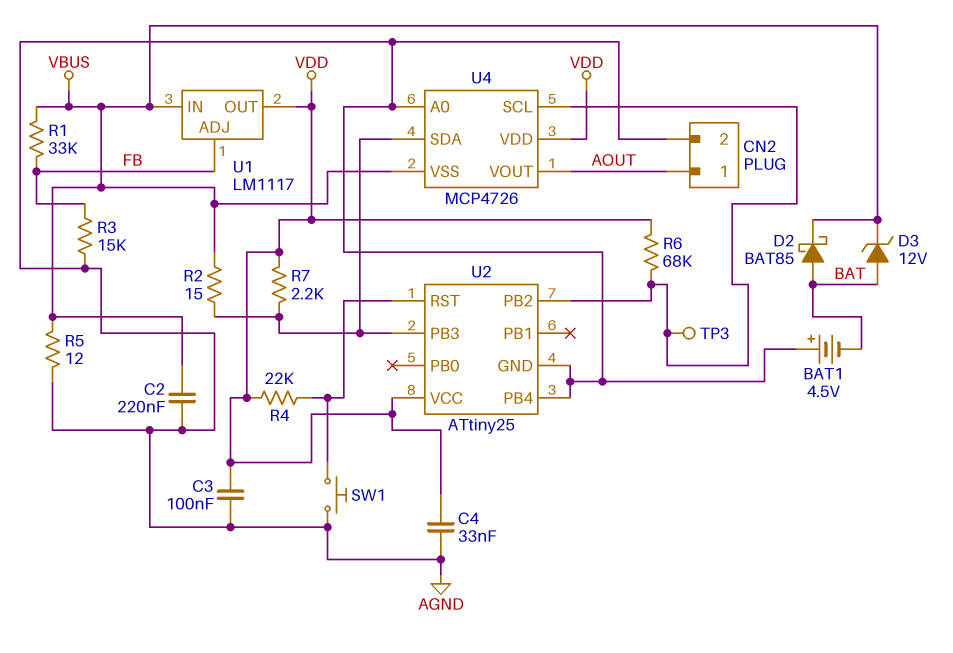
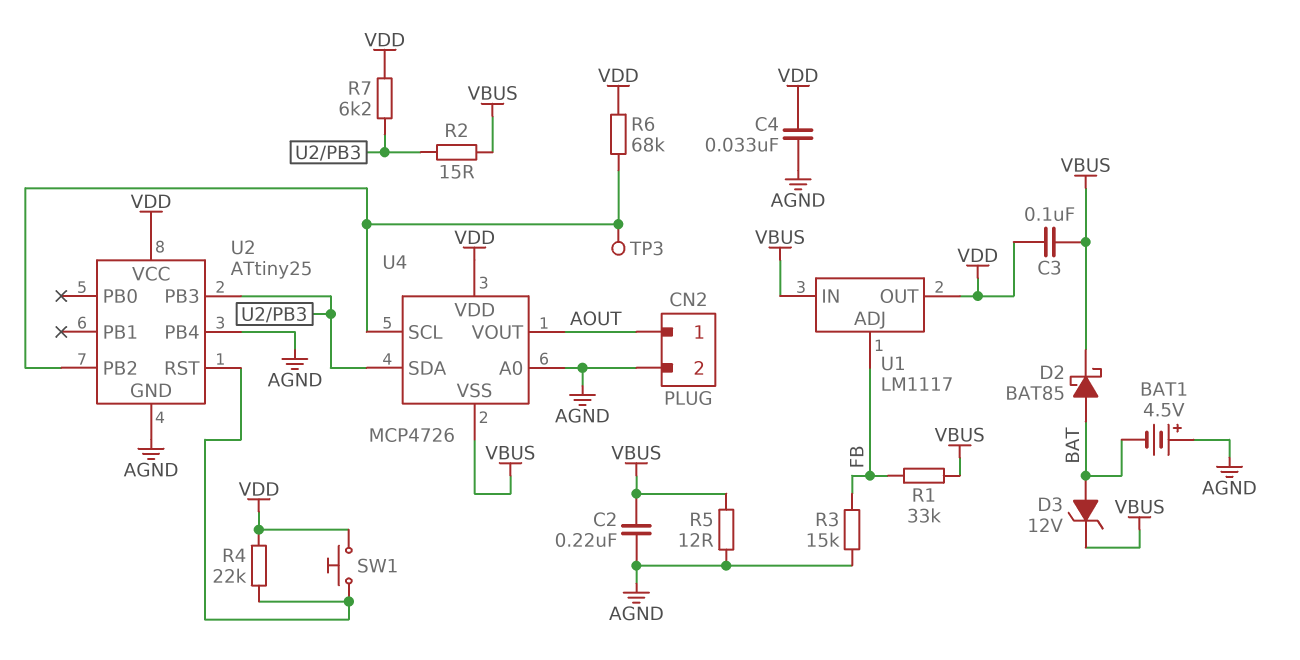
C3: 100nF (AGND, VDD) -> 100nF (VBUS, VDD)
R7: 2.2k (U2/PB3, VDD) -> 6.2k (U2/PB3, VDD)
SW1: button (AGND, U2/RST) -> button (U2/RST, VDD)

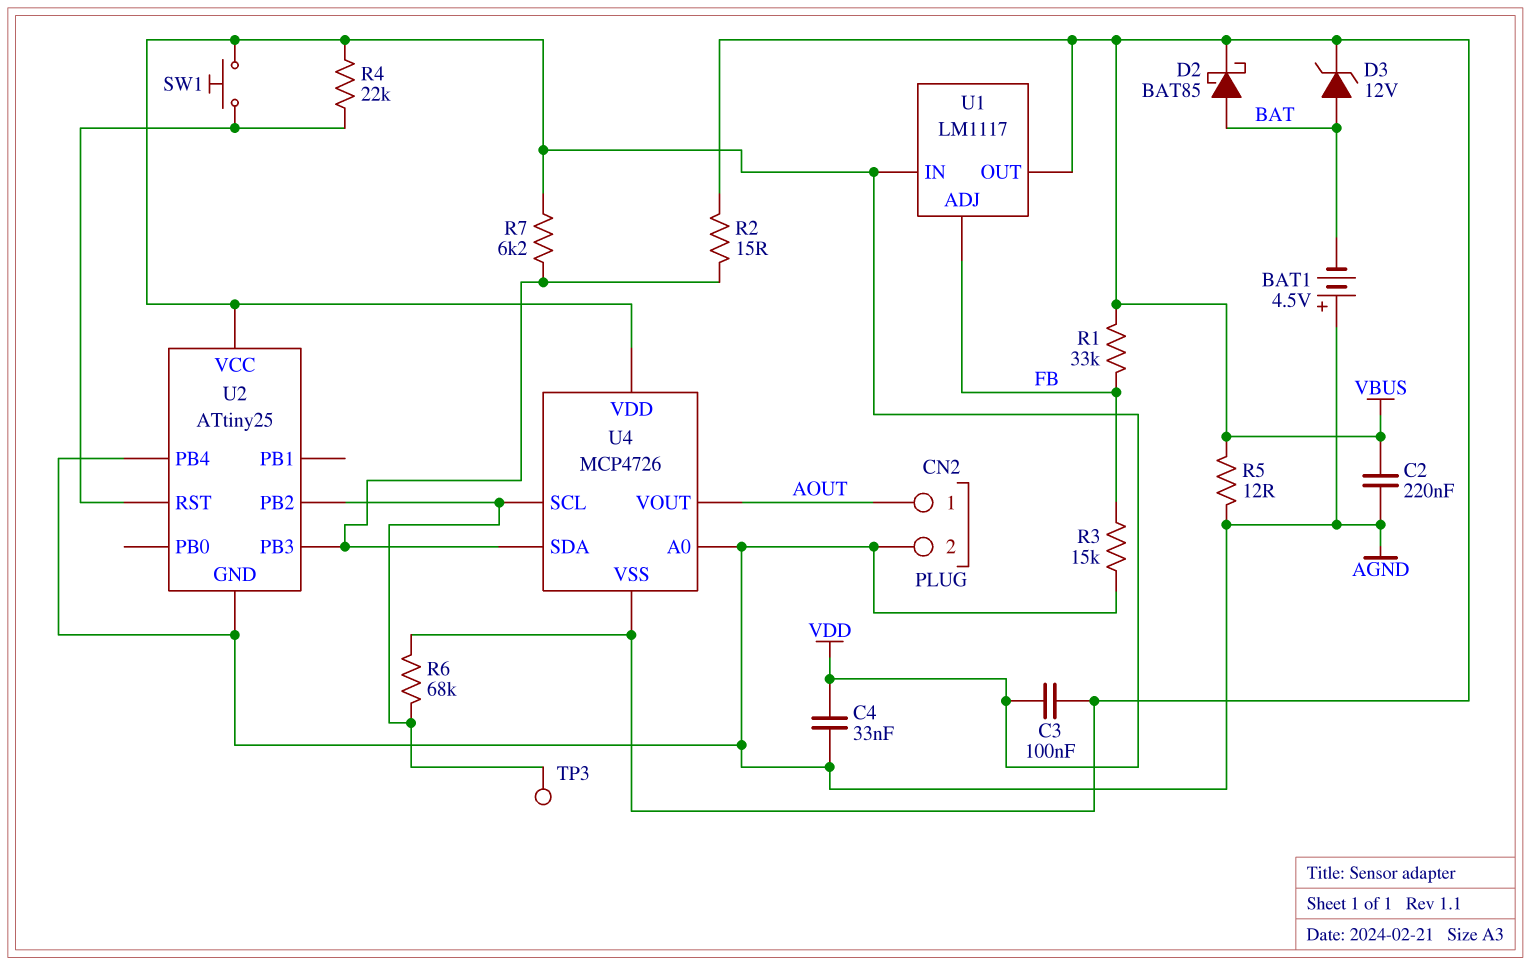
R6: 68k (U2/PB2, VDD) -> 68k (U2/PB2, VBUS)
U1 pin IN: VBUS -> VDD
U1 pin OUT: VDD -> VBUS

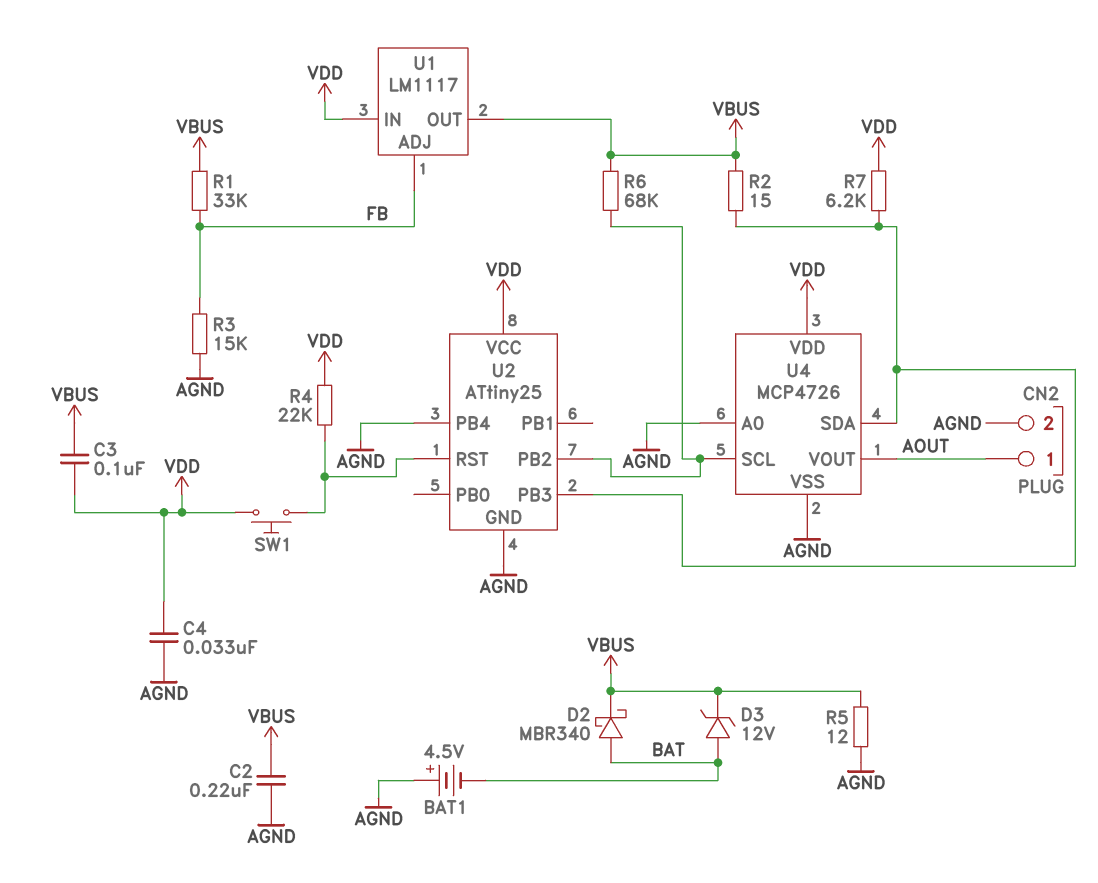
D2: schottky BAT85 (A BAT, K VBUS) -> schottky MBR340 (A BAT, K VBUS)
TP3: test point (U2/PB2) -> none
U4 pin VSS: VBUS -> AGND

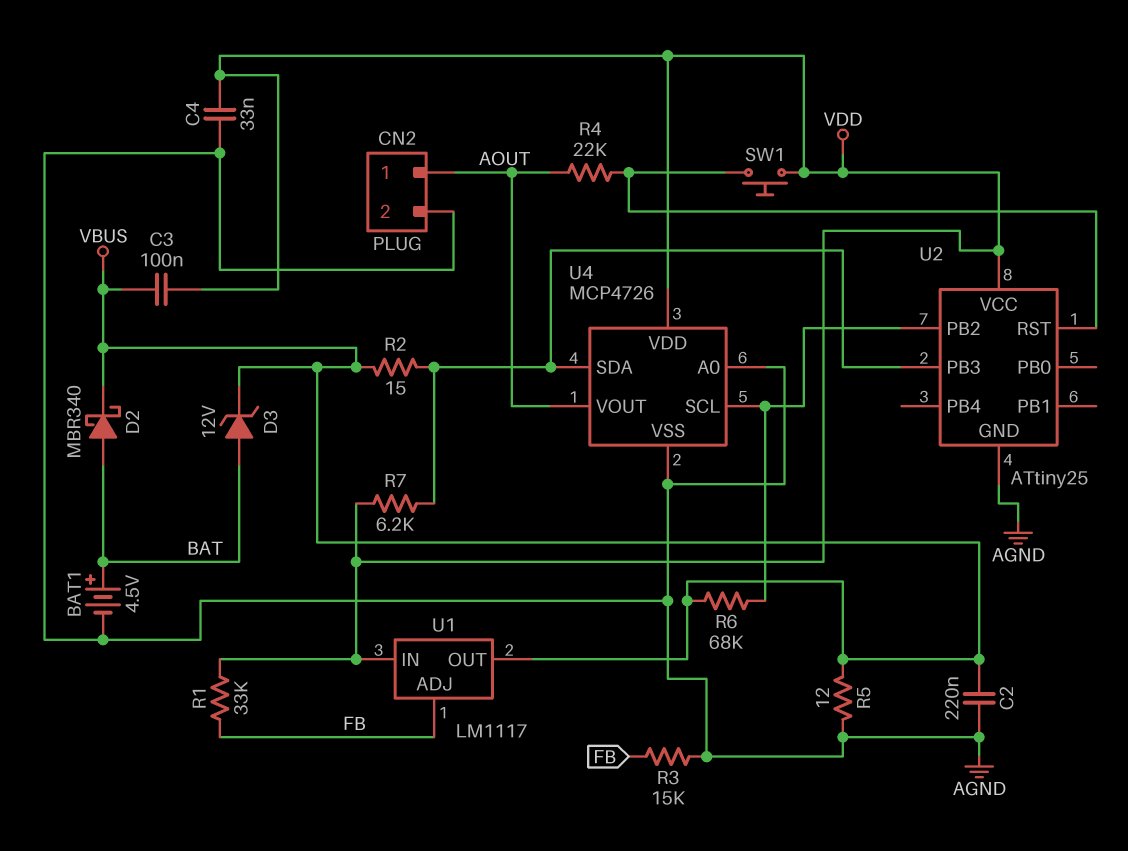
BAT1: 4.5V (plus AGND, minus BAT) -> 4.5V (plus BAT, minus AGND)
R1: 33k (FB, VBUS) -> 33k (FB, VDD)
R4: 22k (U2/RST, VDD) -> 22k (AOUT, U2/RST)
U2 pin PB4: AGND -> none

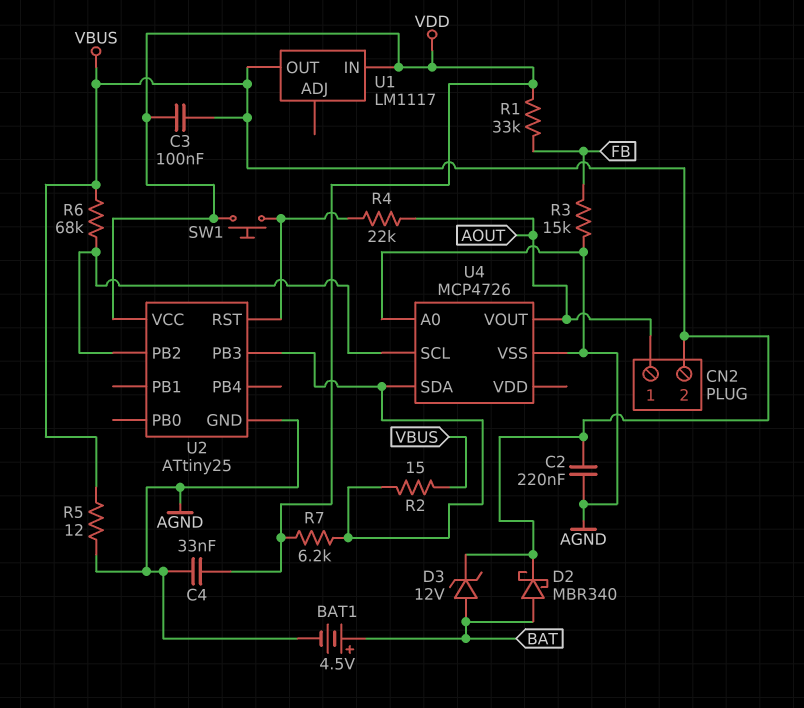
CN2 pin 2: AGND -> VBUS
U1 pin ADJ: FB -> none
U4 pin VDD: VDD -> none

